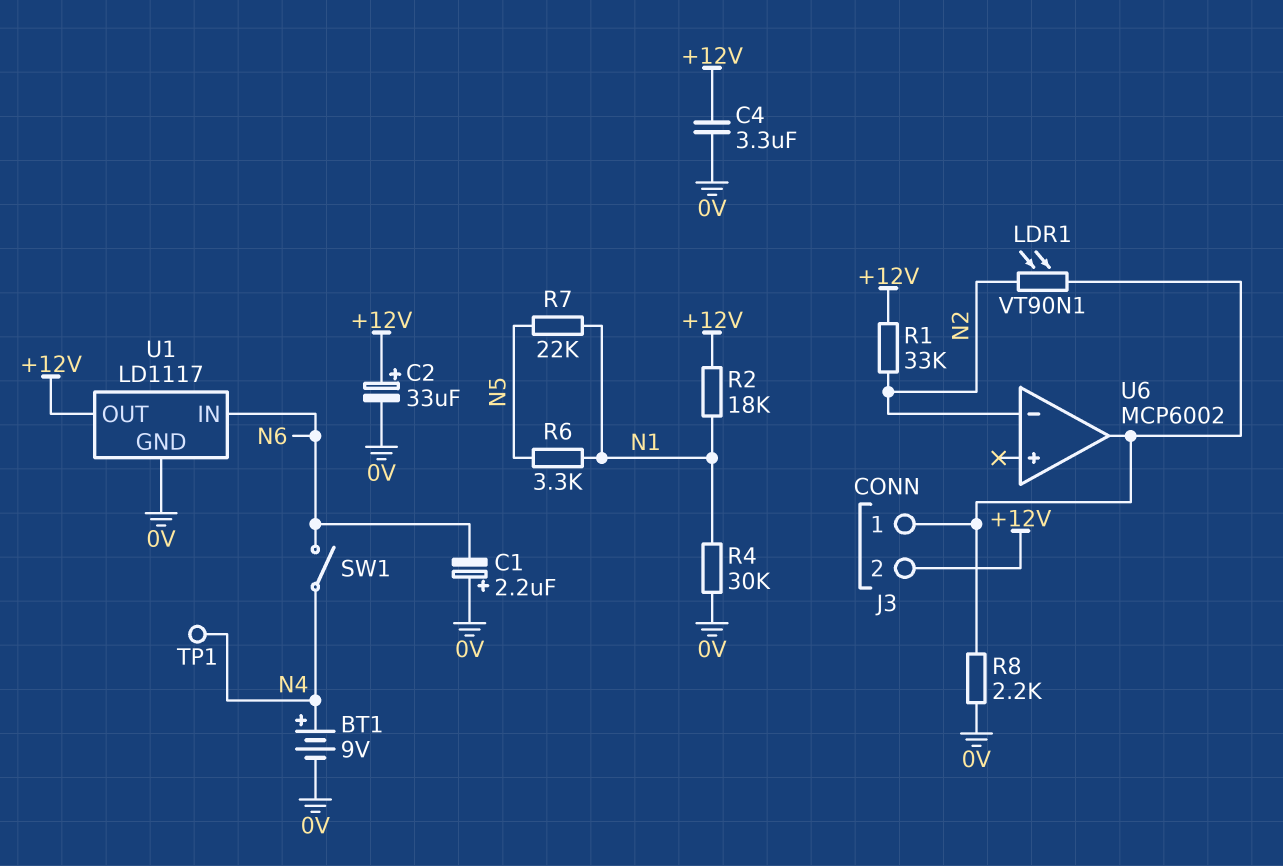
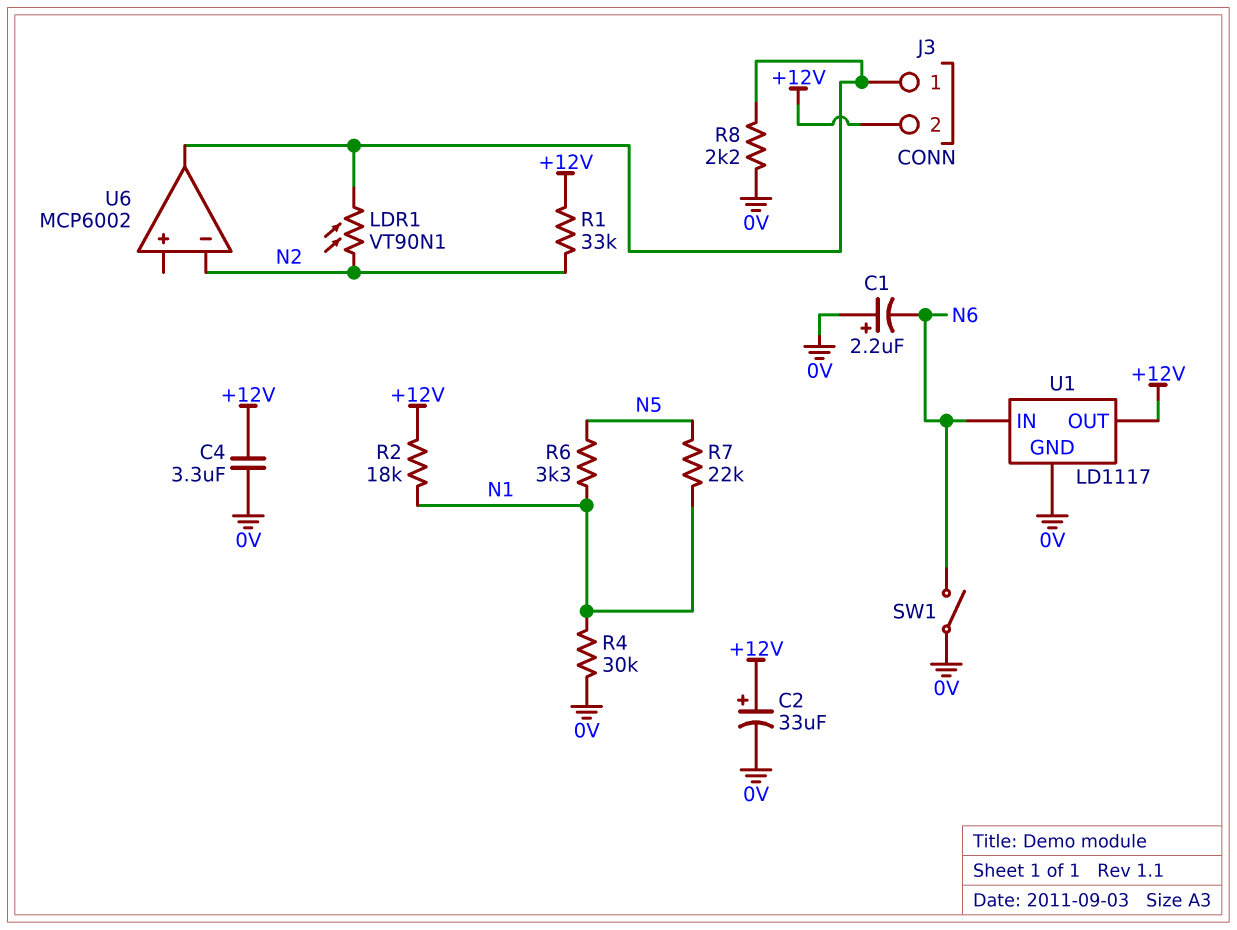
BT1: 9V (plus N4, minus 0V) -> none
SW1: switch (N4, N6) -> switch (0V, N6)
TP1: test point (N4) -> none

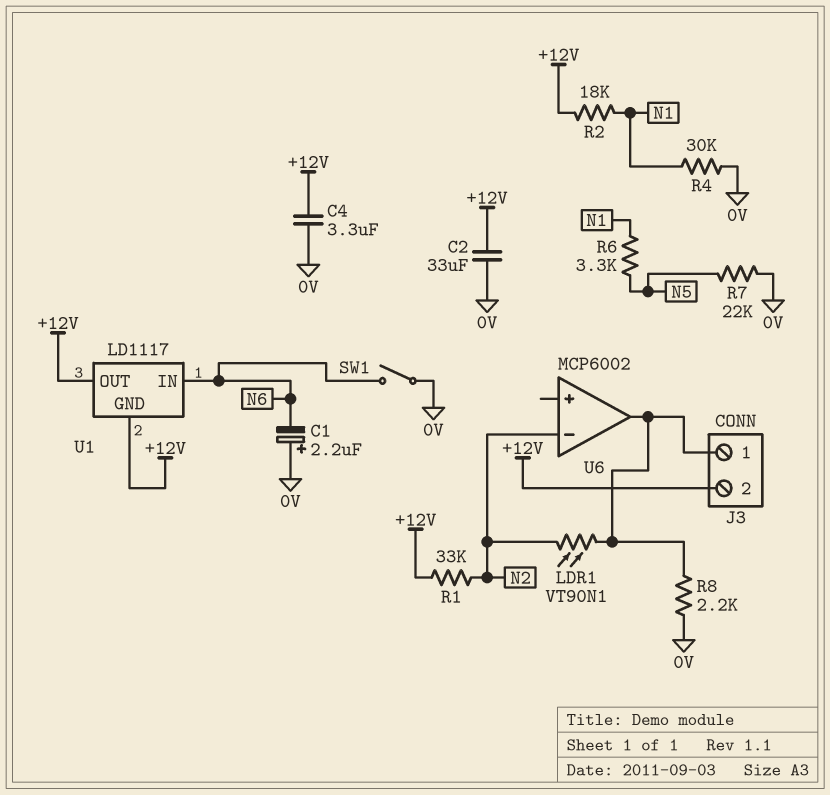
C2: 33uF (plus +12V, minus 0V) -> 33uF (+12V, 0V)
R7: 22k (N1, N5) -> 22k (0V, N5)
U1 pin GND: 0V -> +12V

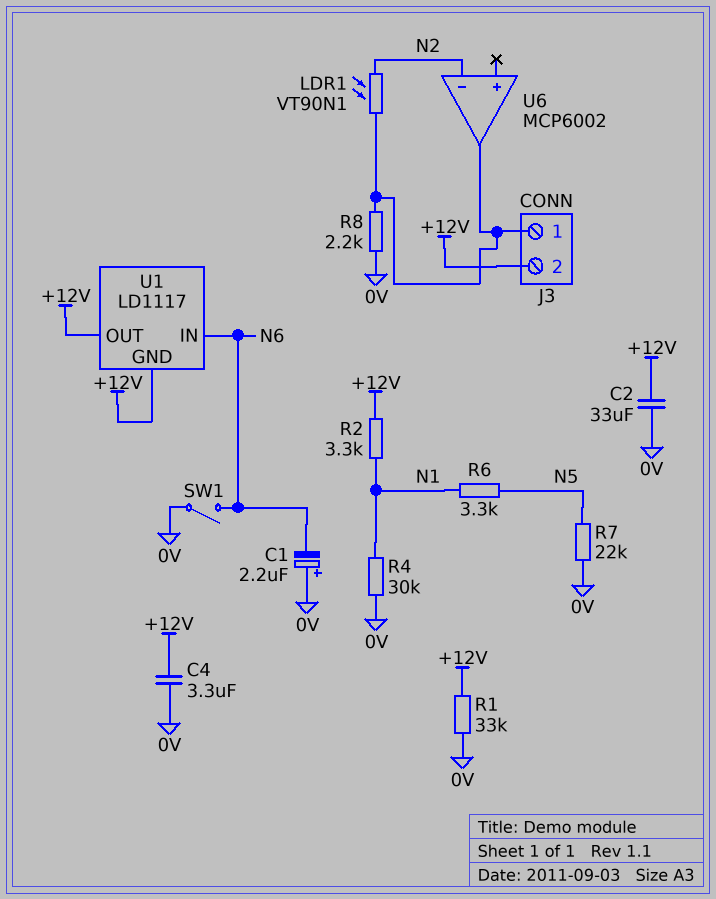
R1: 33k (+12V, N2) -> 33k (+12V, 0V)
R2: 18k (+12V, N1) -> 3.3k (+12V, N1)

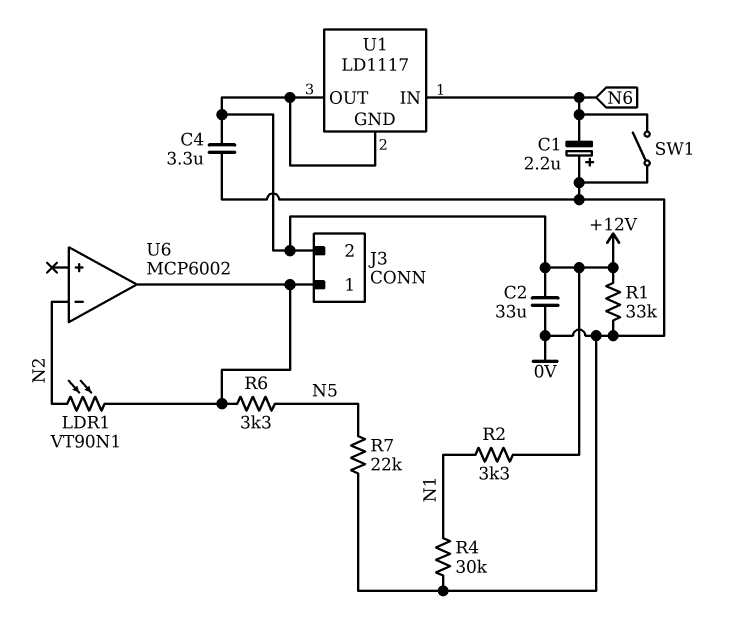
R6: 3.3k (N1, N5) -> 3.3k (J3/1, N5)
R8: 2.2k (0V, J3/1) -> none

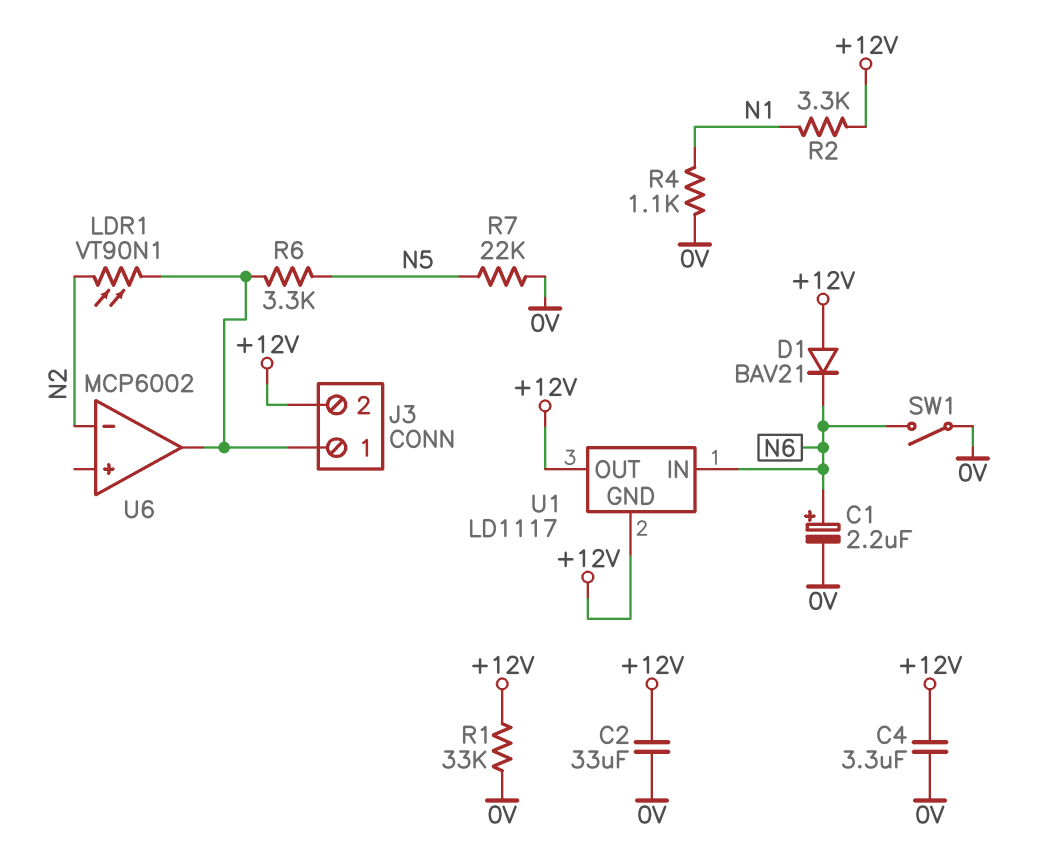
C1: 2.2uF (plus 0V, minus N6) -> 2.2uF (plus N6, minus 0V)
D1: none -> diode BAV21 (A +12V, K N6)
R4: 30k (0V, N1) -> 1.1k (0V, N1)

